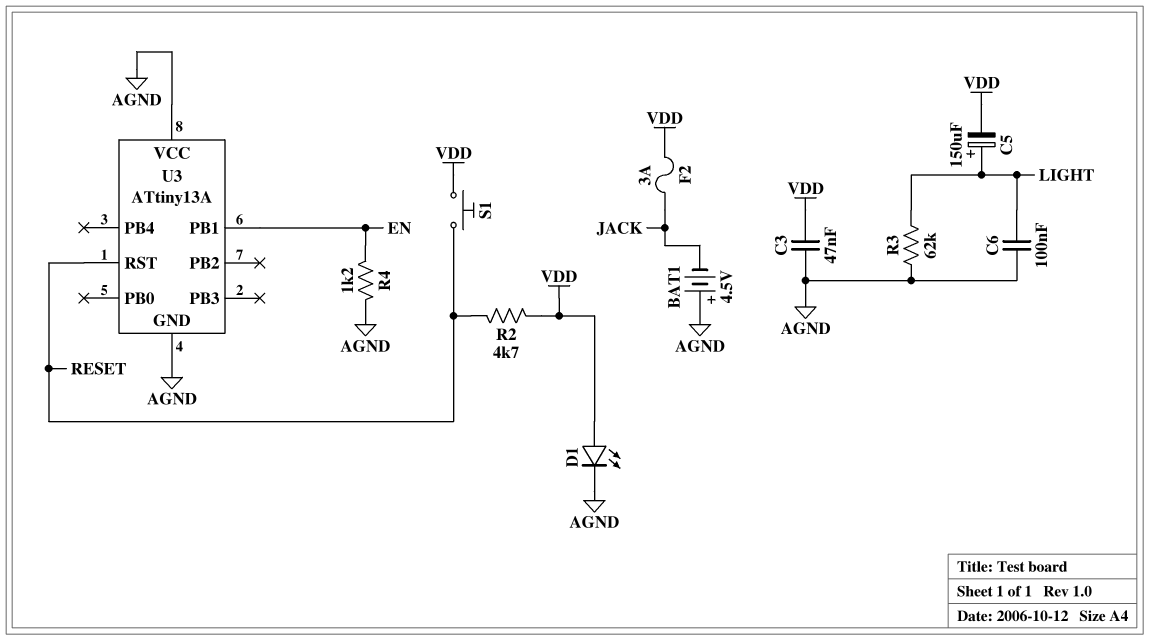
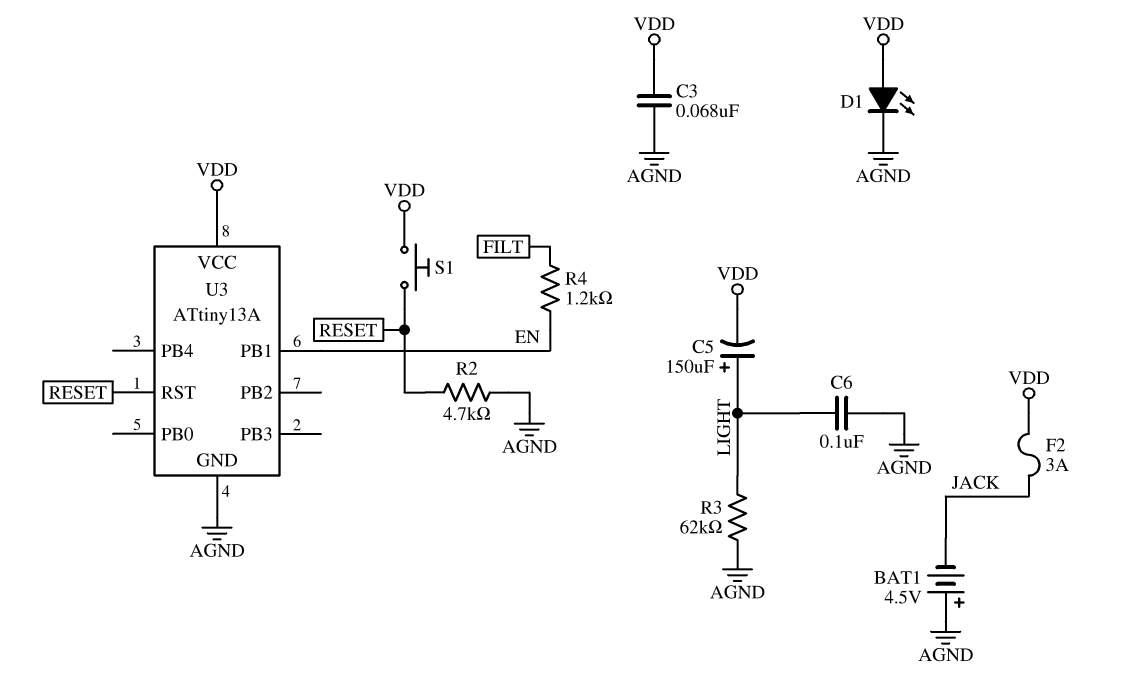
C3: 47nF (AGND, VDD) -> 68nF (AGND, VDD)
R2: 4.7k (RESET, VDD) -> 4.7k (AGND, RESET)
R4: 1.2k (AGND, EN) -> 1.2k (EN, FILT)
U3 pin VCC: AGND -> VDD

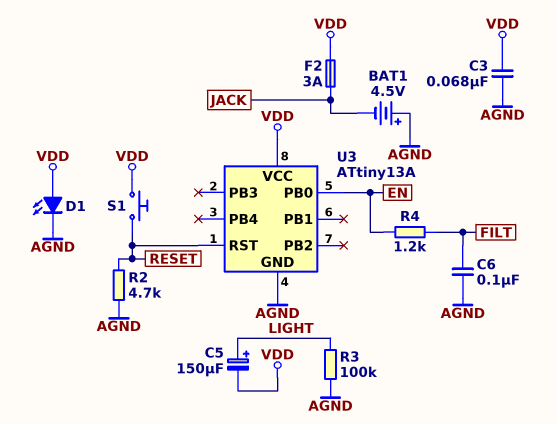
C6: 100nF (AGND, LIGHT) -> 100nF (AGND, FILT)
R3: 62k (AGND, LIGHT) -> 100k (AGND, LIGHT)
U3 pin PB0: none -> EN
U3 pin PB1: EN -> none

